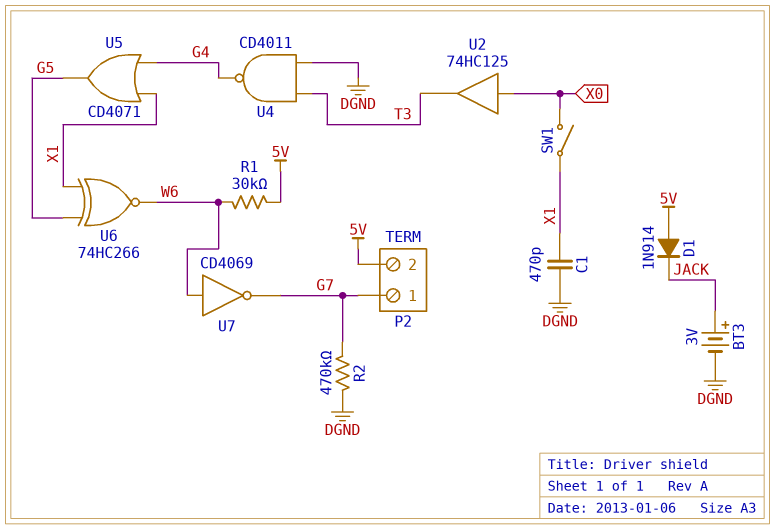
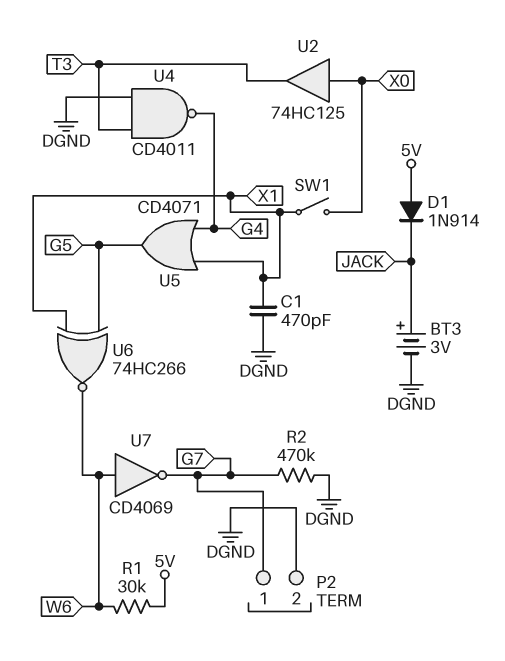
P2 pin 2: 5V -> DGND

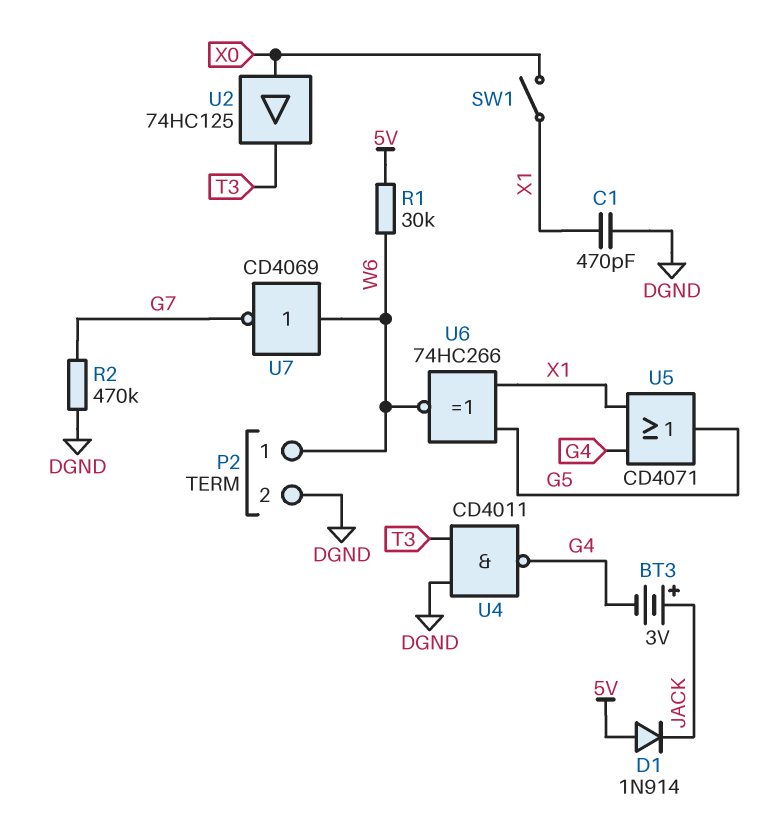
BT3: 3V (plus JACK, minus DGND) -> 3V (plus JACK, minus G4)
P2 pin 1: G7 -> W6

